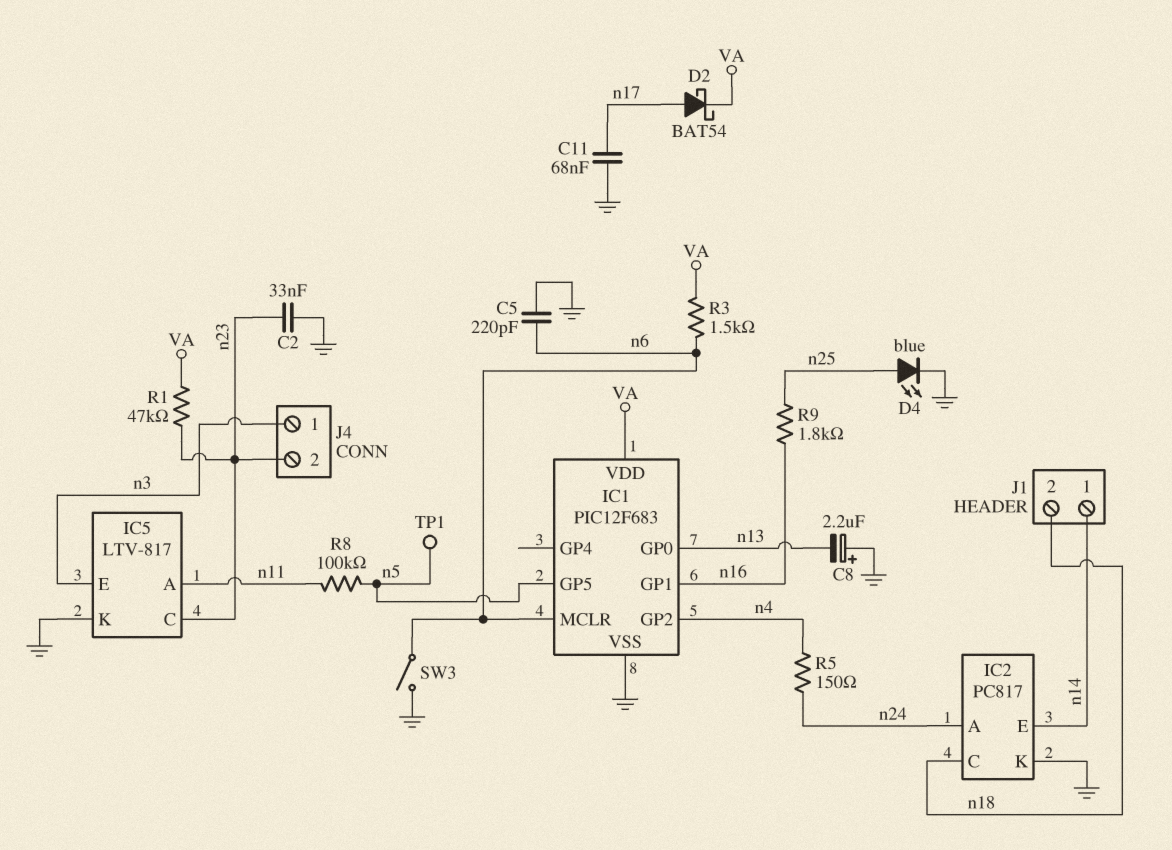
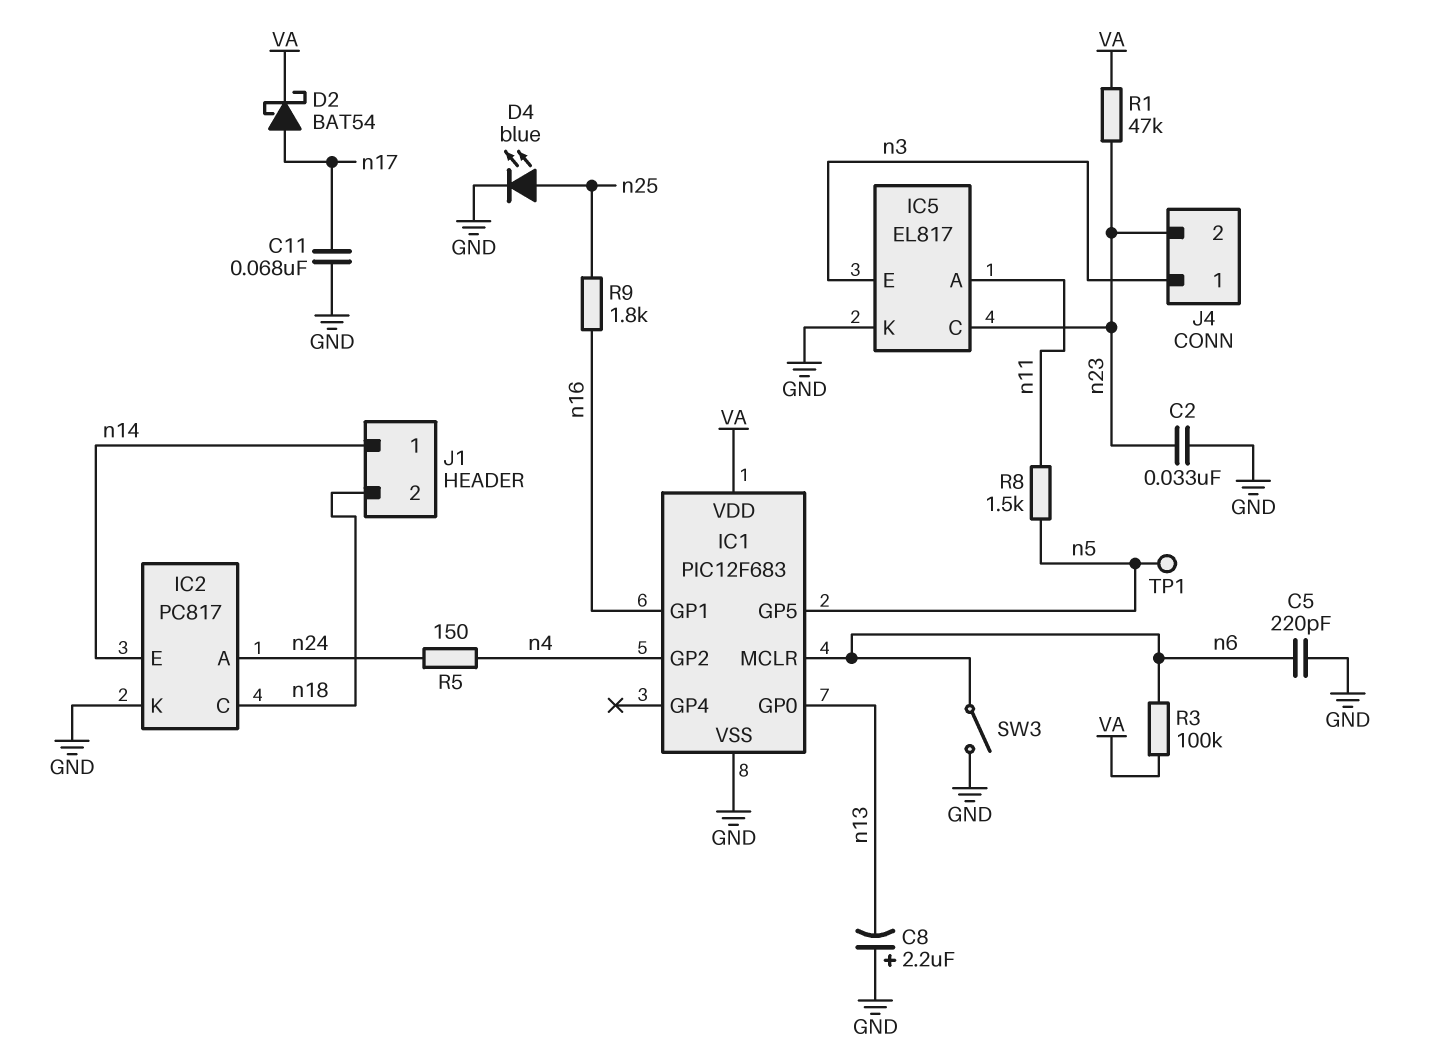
IC5: LTV-817 -> EL817
R3: 1.5k (VA, n6) -> 100k (VA, n6)
R8: 100k (n5, n11) -> 1.5k (n5, n11)

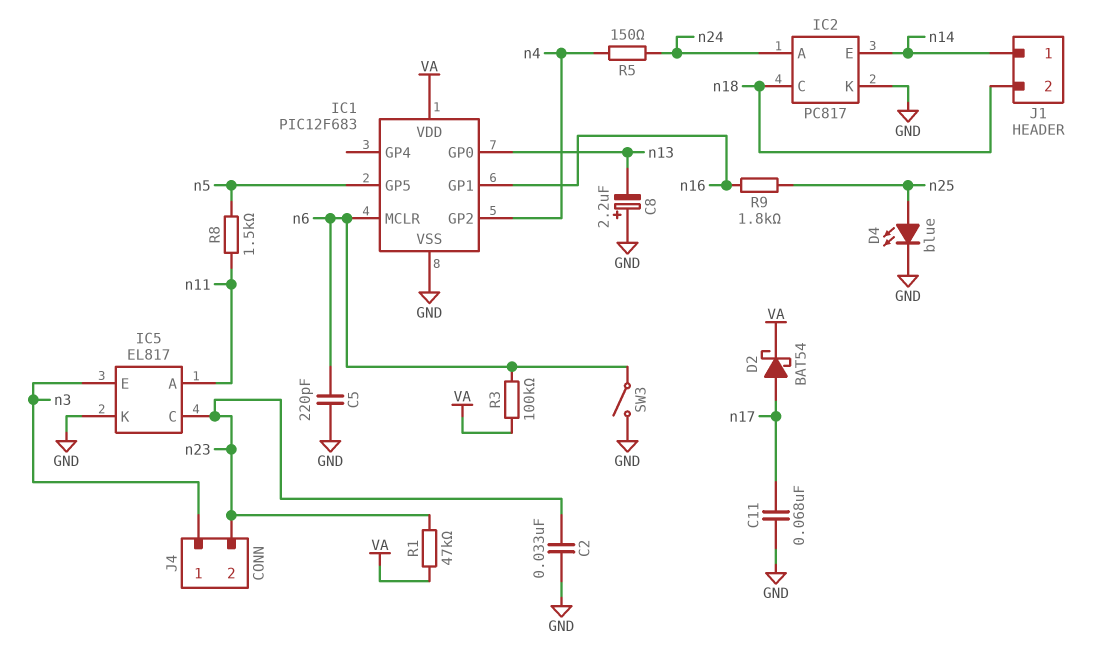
TP1: test point (n5) -> none

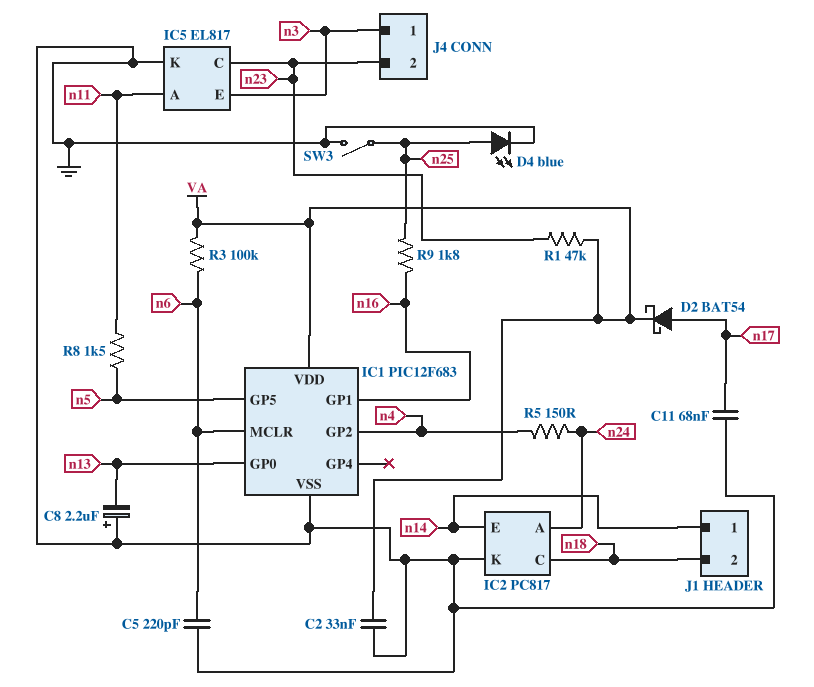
C2: 33nF (GND, n23) -> 33nF (GND, VA)
SW3: switch (GND, n6) -> switch (GND, n25)

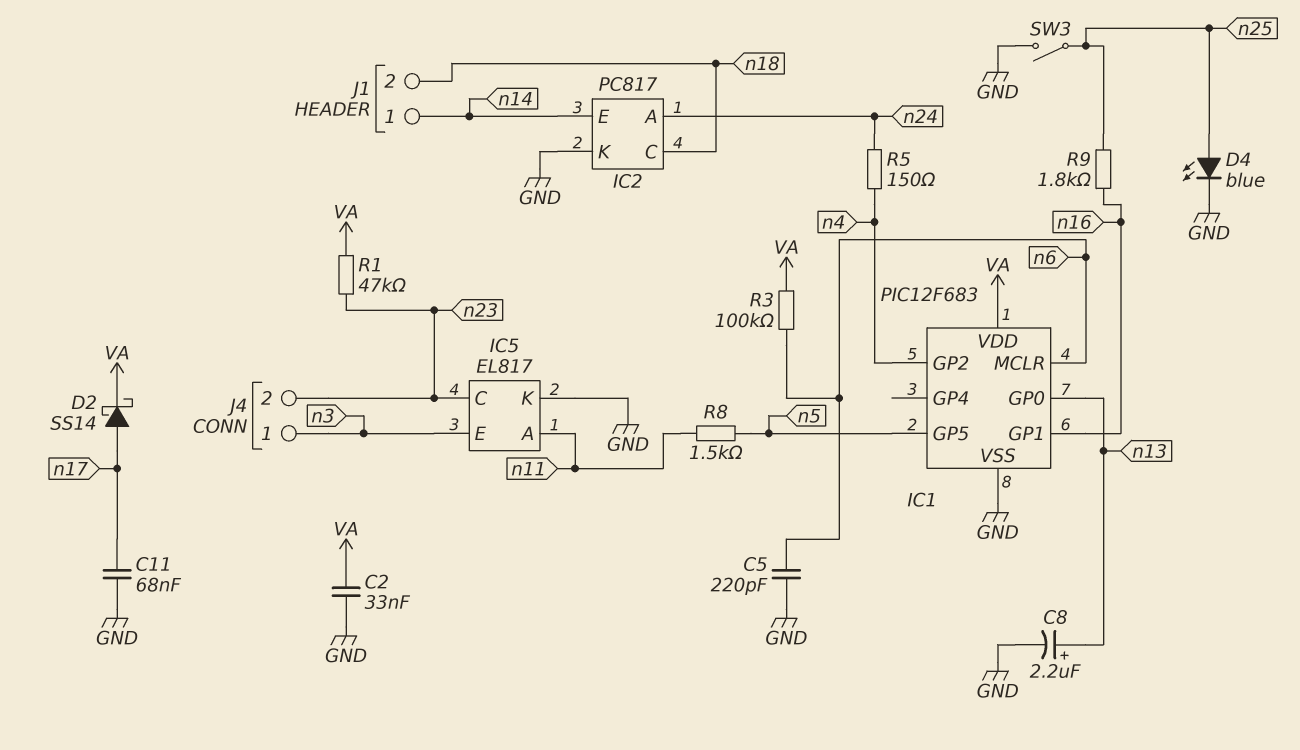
C8: 2.2uF (plus GND, minus n13) -> 2.2uF (plus n13, minus GND)
D2: schottky BAT54 (A n17, K VA) -> schottky SS14 (A n17, K VA)

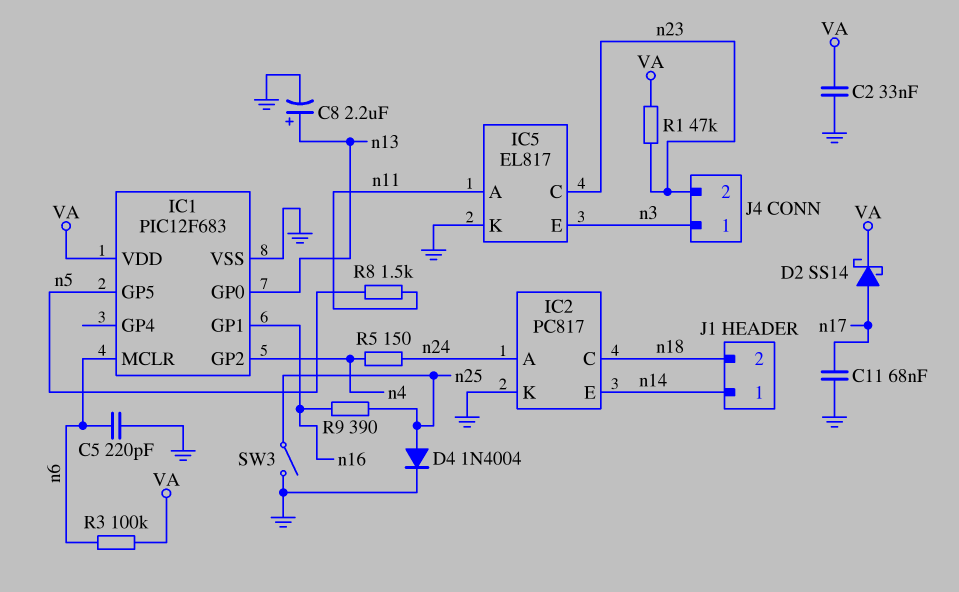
D4: LED blue (A n25, K GND) -> diode 1N4004 (A n25, K GND)
R9: 1.8k (n16, n25) -> 390 (n16, n25)

